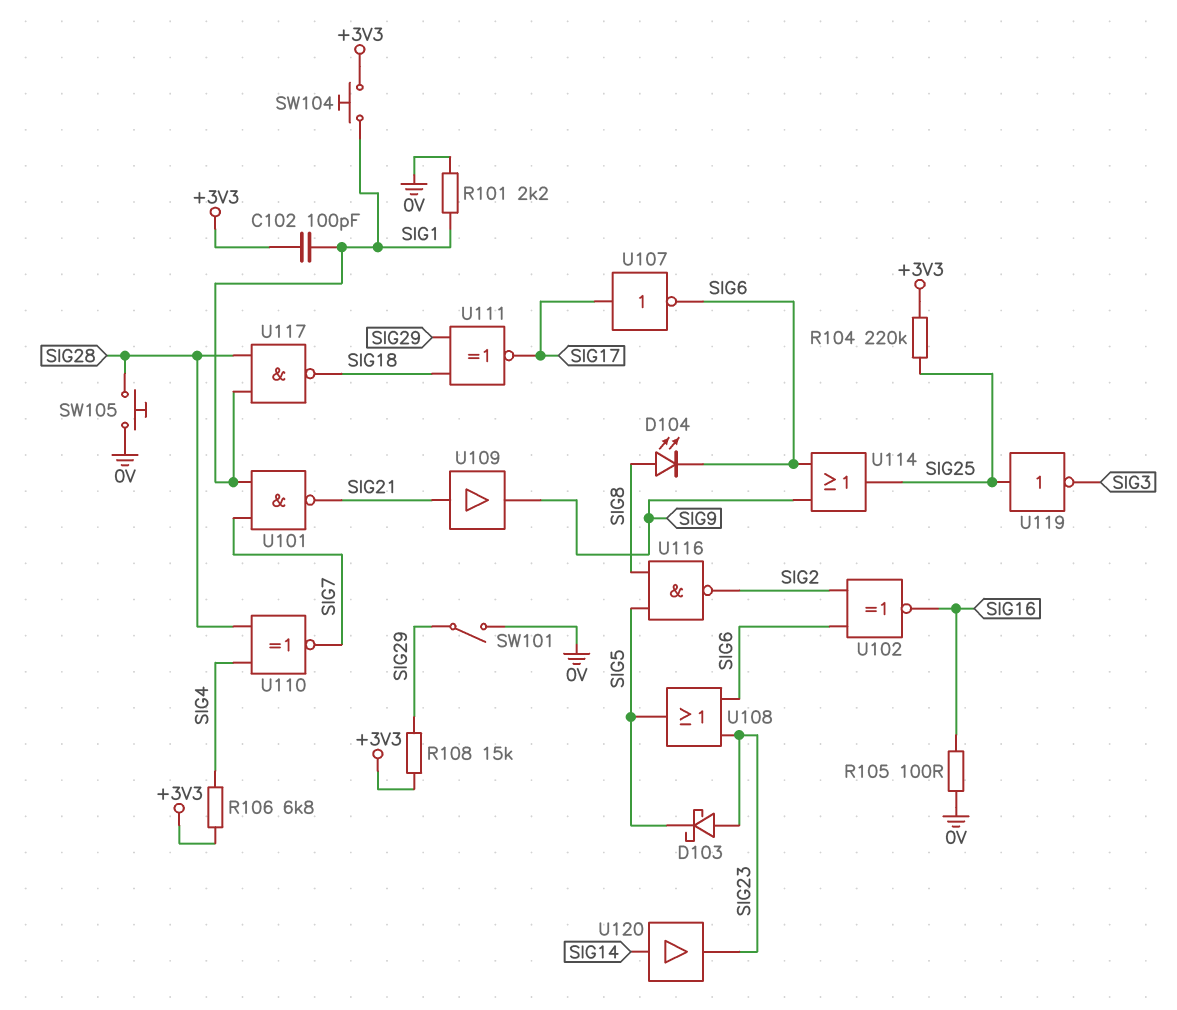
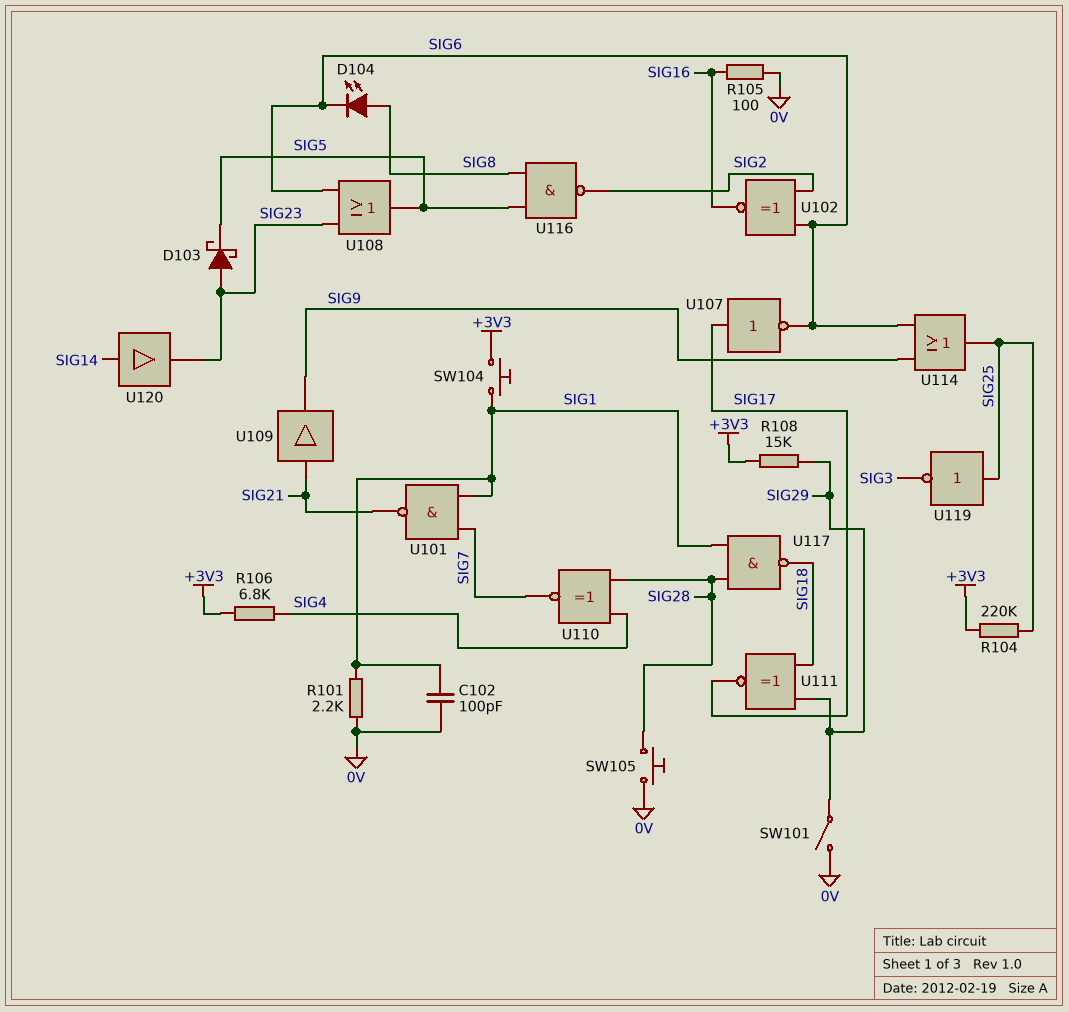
C102: 100pF (+3V3, SIG1) -> 100pF (0V, SIG1)

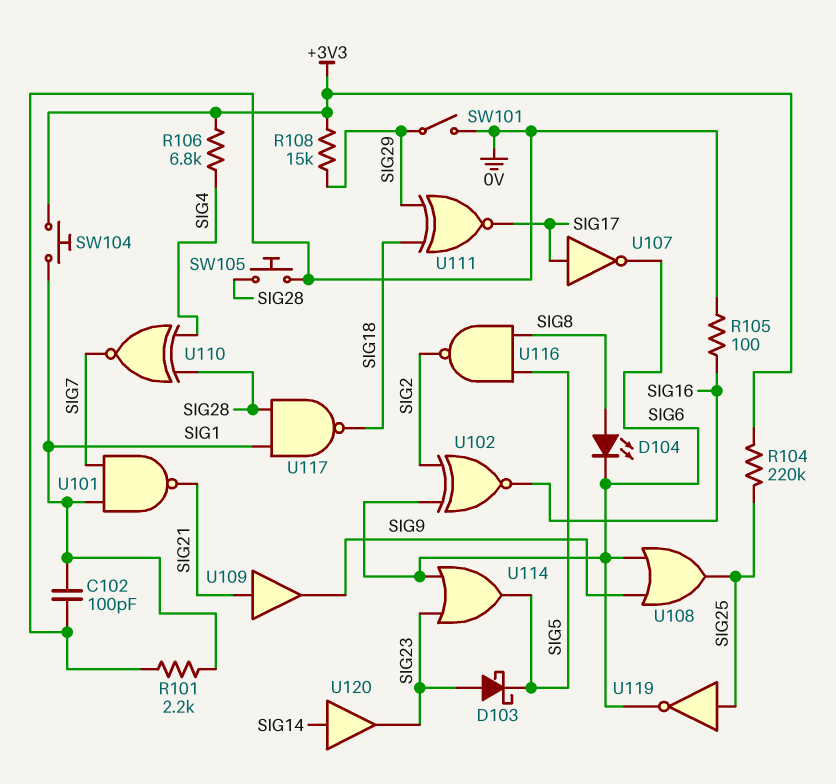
U108: OR (in SIG6, in SIG23, out SIG5) -> OR (in SIG6, in SIG9, out SIG25)
U114: OR (in SIG6, in SIG9, out SIG25) -> OR (in SIG6, in SIG23, out SIG5)
U119: NOT (in SIG25, out SIG3) -> NOT (in SIG25, out SIG6)

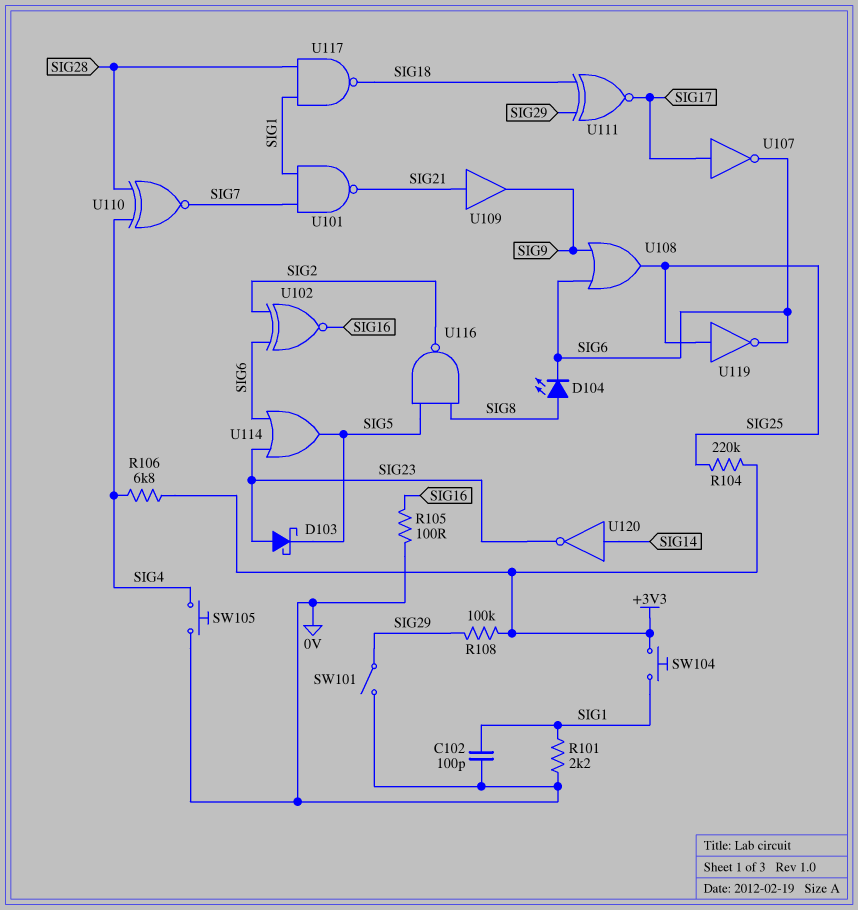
R108: 15k (+3V3, SIG29) -> 100k (+3V3, SIG29)
SW105: button (0V, SIG28) -> button (0V, SIG4)
U120: buffer (in SIG14, out SIG23) -> NOT (in SIG14, out SIG23)

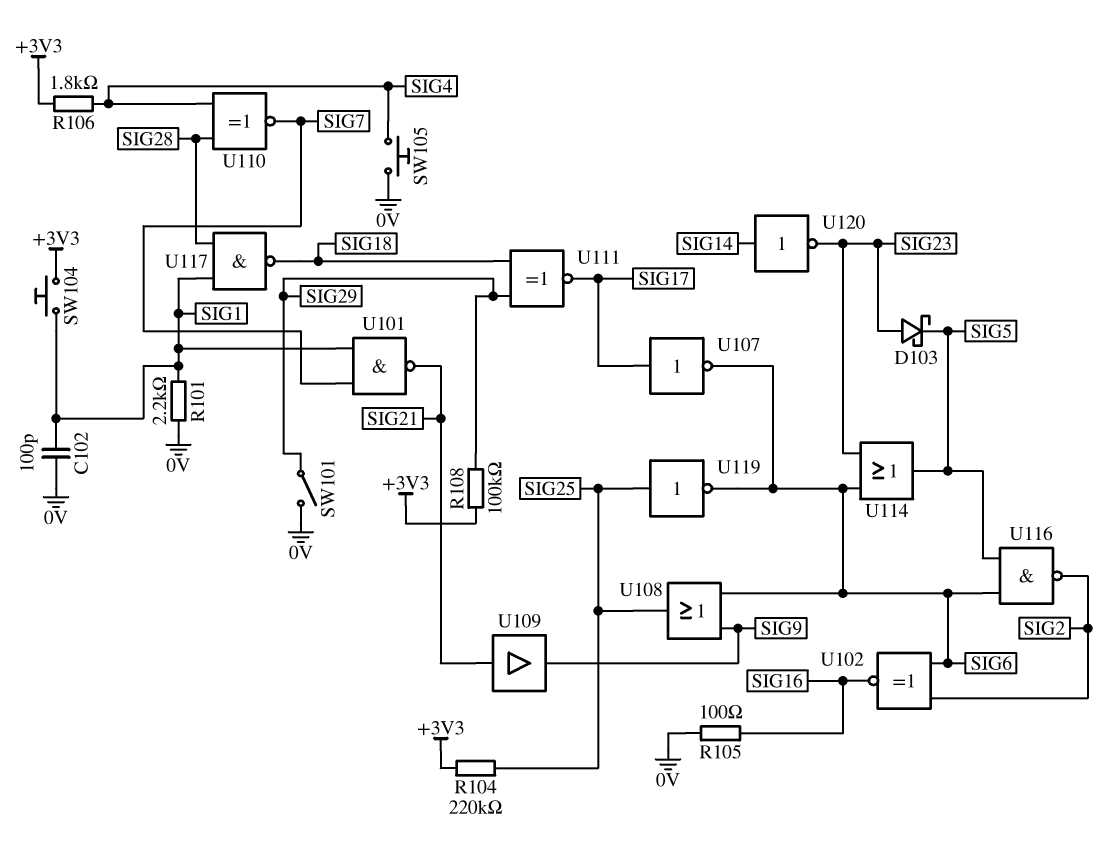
D104: LED (A SIG8, K SIG6) -> none
R106: 6.8k (+3V3, SIG4) -> 1.8k (+3V3, SIG4)
U116: NAND (in SIG5, in SIG8, out SIG2) -> NAND (in SIG5, in SIG6, out SIG2)

